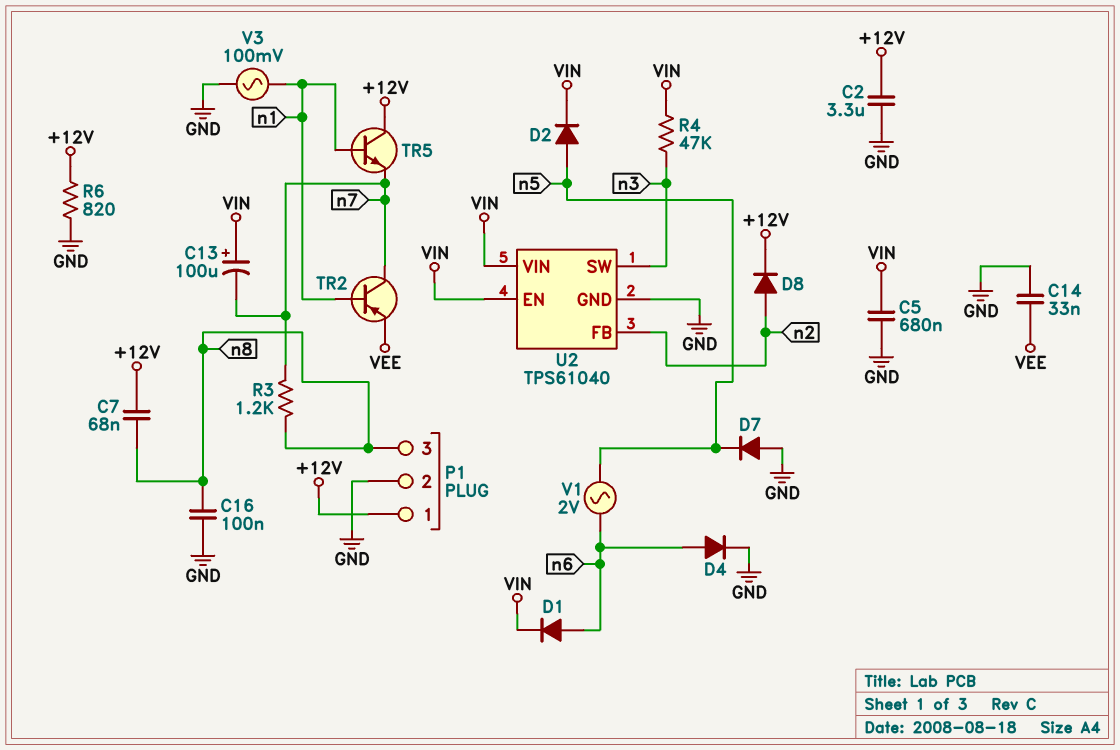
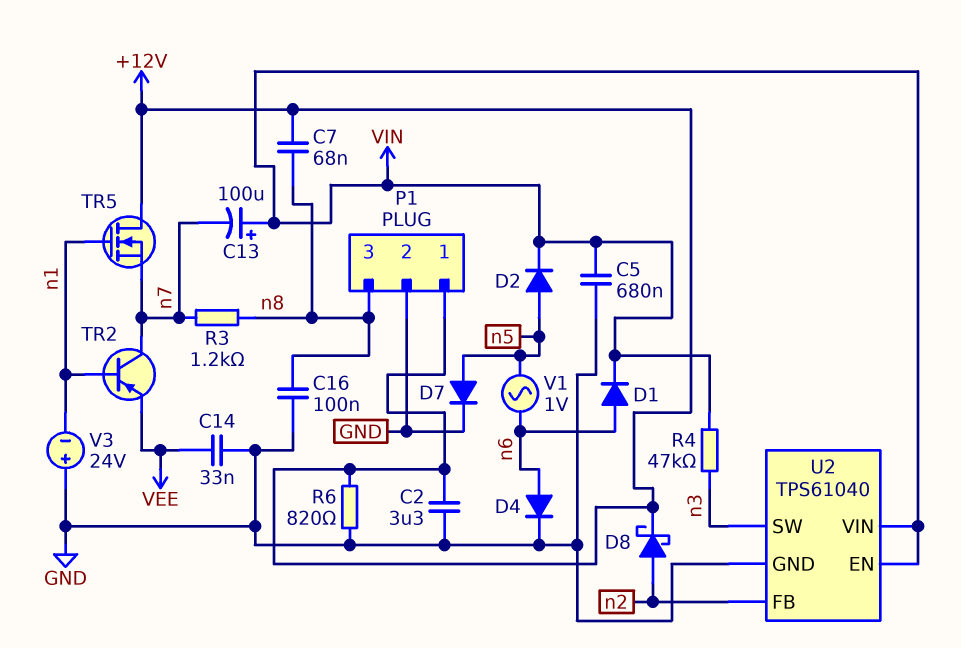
D7: diode (A GND, K n5) -> diode (A n5, K GND)
D8: diode (A n2, K +12V) -> schottky (A n2, K +12V)
TR5: NPN (B n1, C +12V, E n7) -> NMOS (G n1, D +12V, S n7)
V1: AC 2V (n5, n6) -> AC 1V (n5, n6)
V3: AC 100mV (GND, n1) -> 24V (plus GND, minus n1)

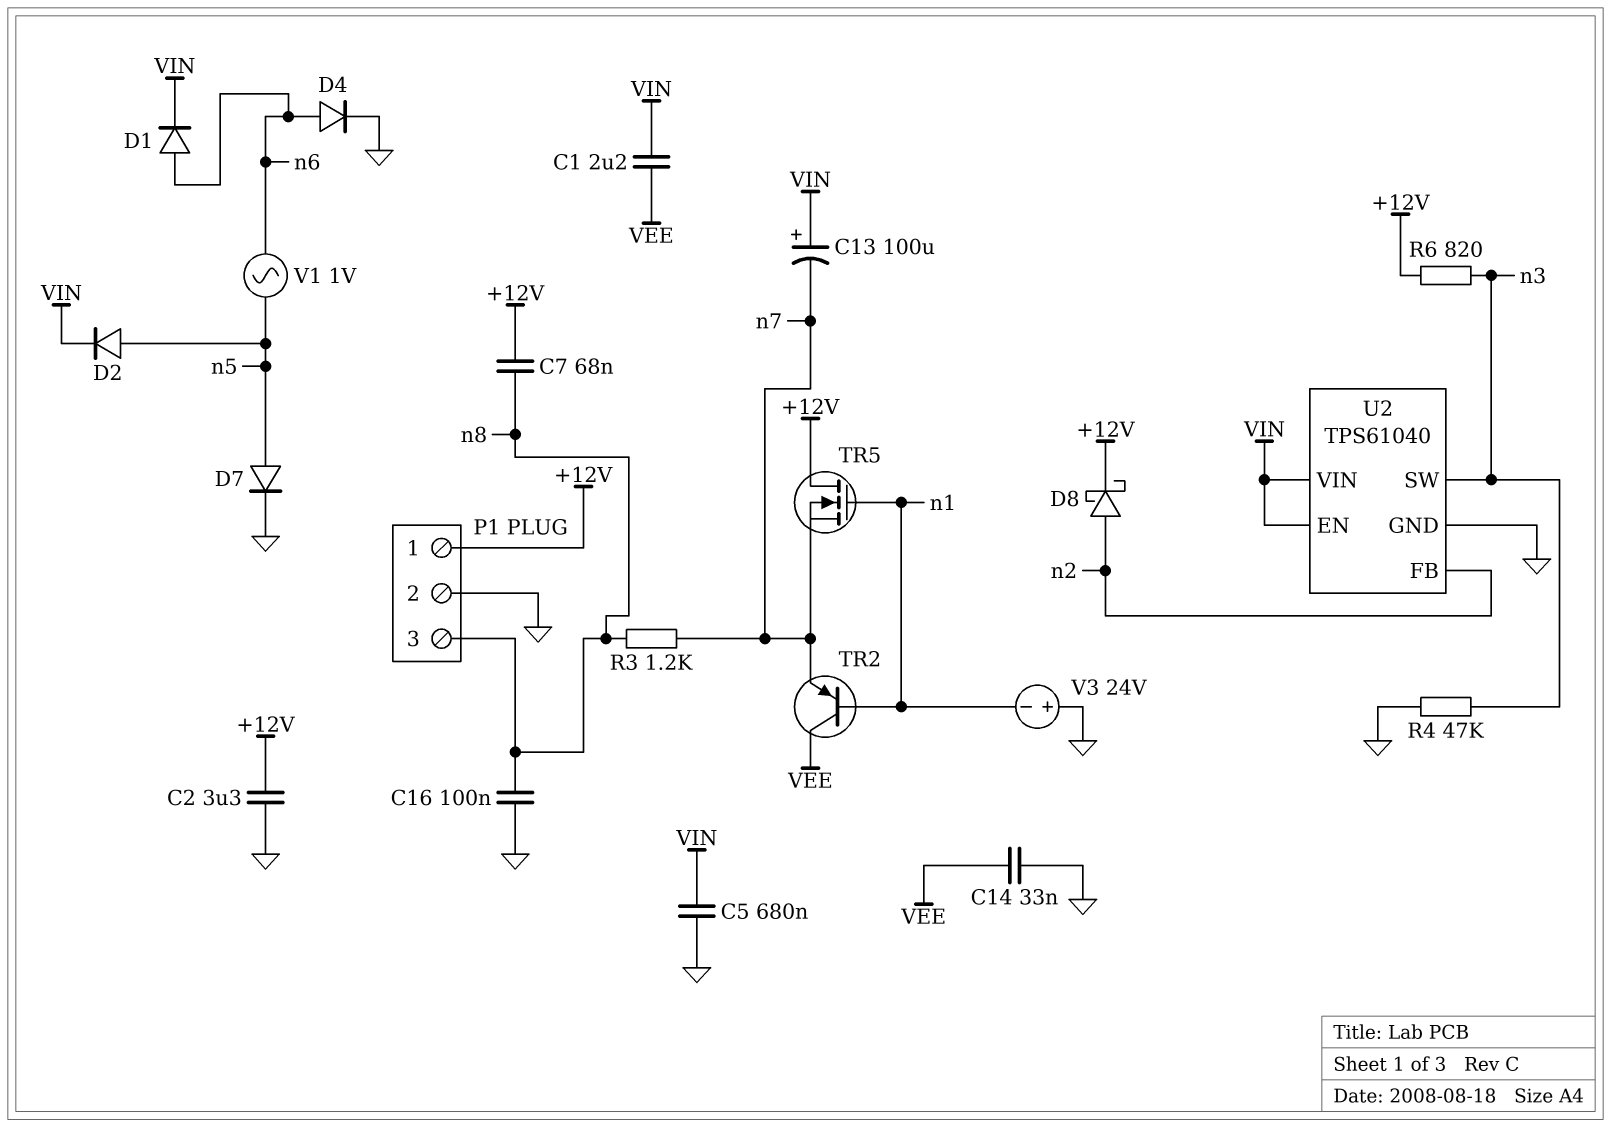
C1: none -> 2.2uF (VEE, VIN)
R4: 47k (VIN, n3) -> 47k (GND, n3)
R6: 820 (+12V, GND) -> 820 (+12V, n3)
TR2: PNP (B n1, C n7, E VEE) -> PNP (B n1, C VEE, E n7)

